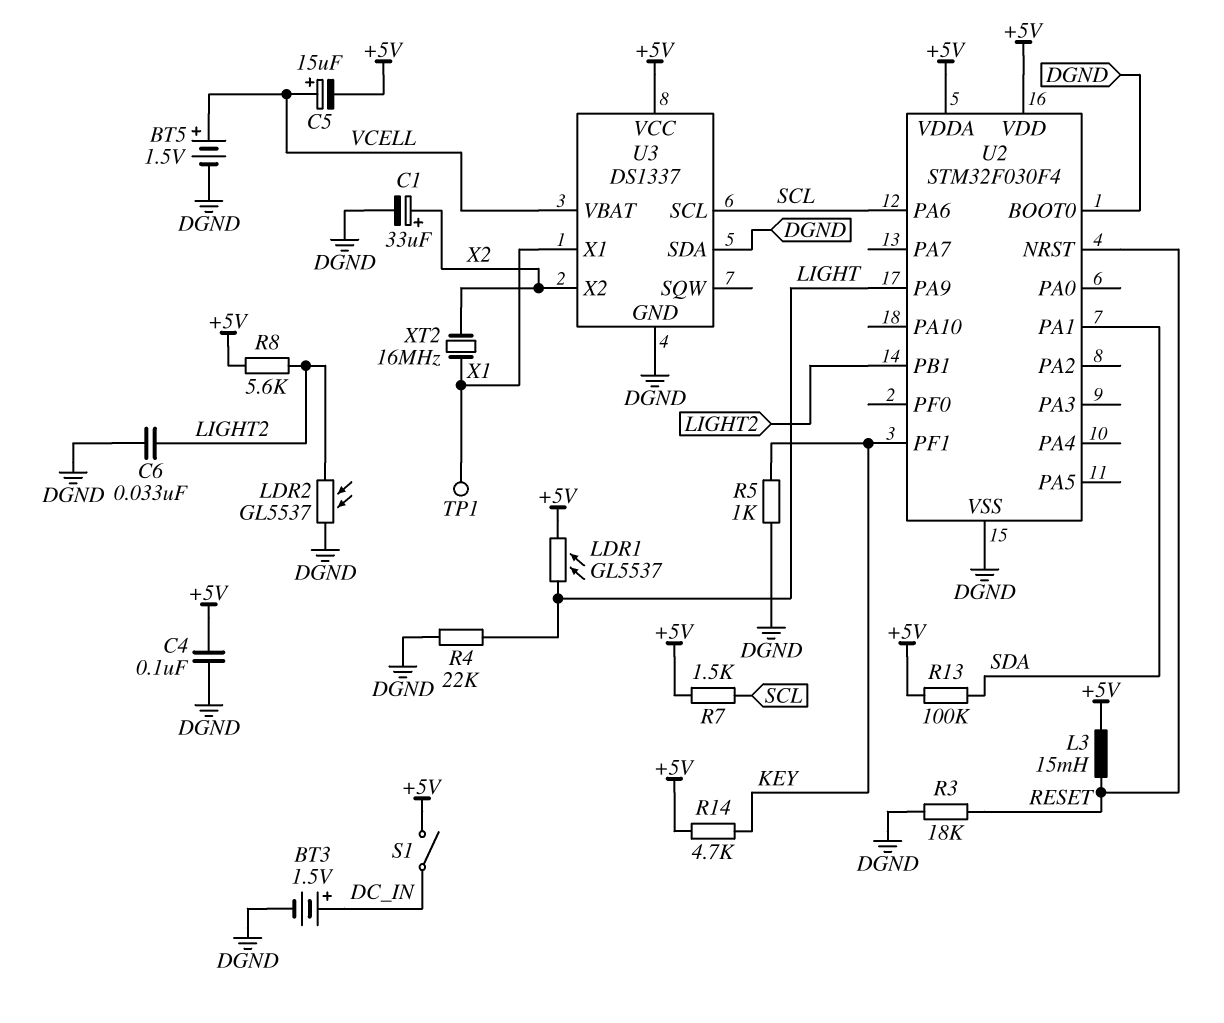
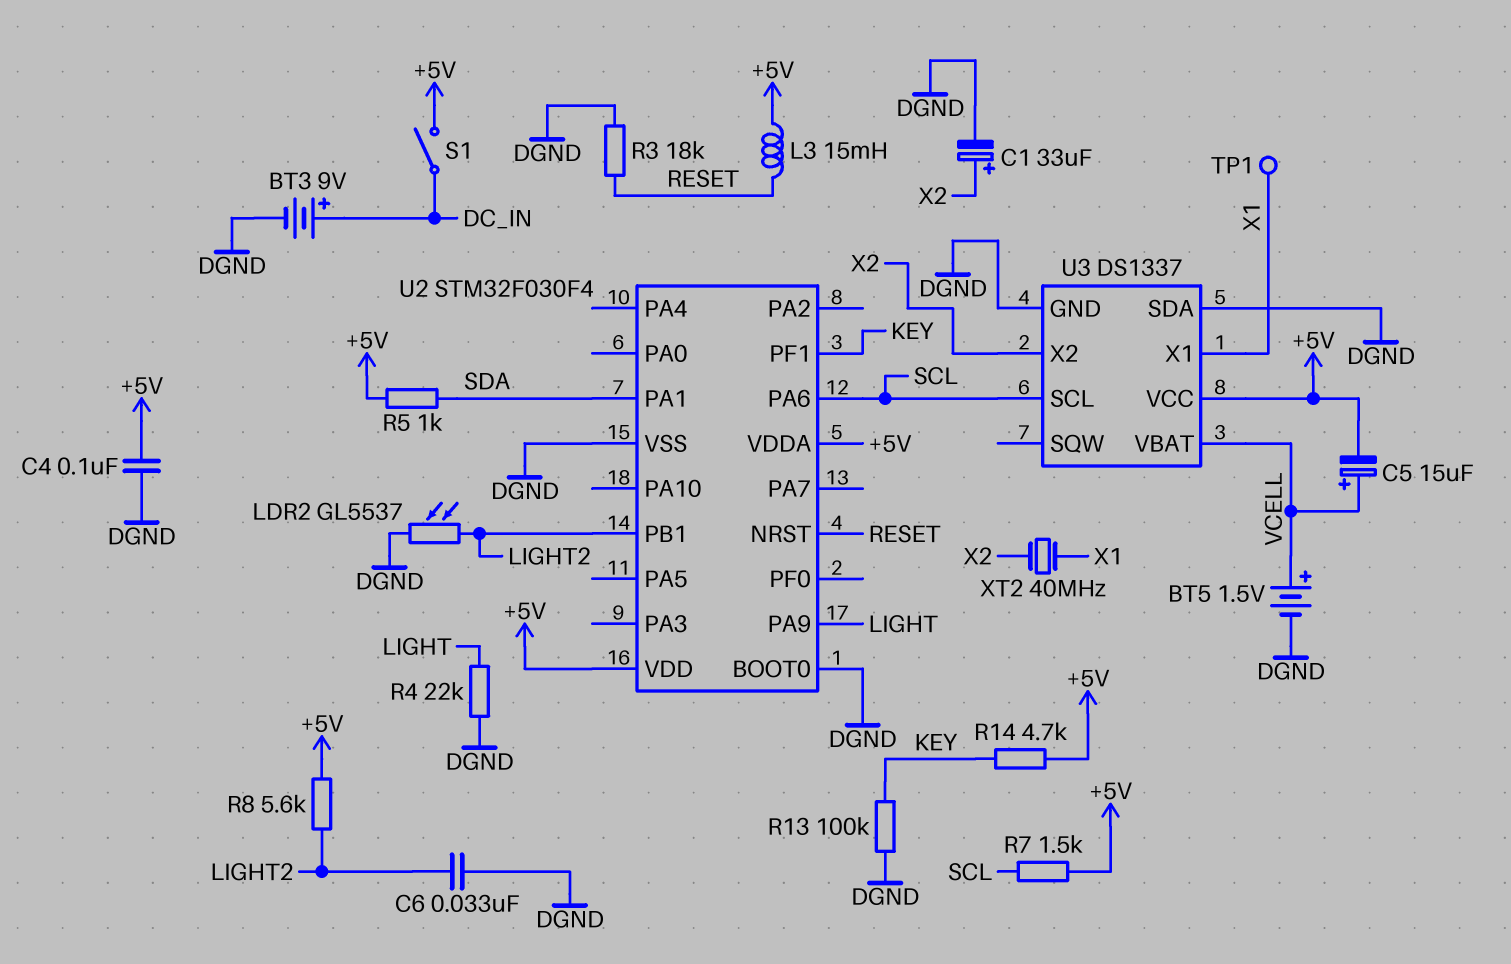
BT3: 1.5V (plus DC_IN, minus DGND) -> 9V (plus DC_IN, minus DGND)
LDR1: GL5537 (+5V, LIGHT) -> none
R5: 1k (DGND, KEY) -> 1k (+5V, SDA)
R13: 100k (+5V, SDA) -> 100k (DGND, KEY)
XT2: 16MHz (X1, X2) -> 40MHz (X1, X2)

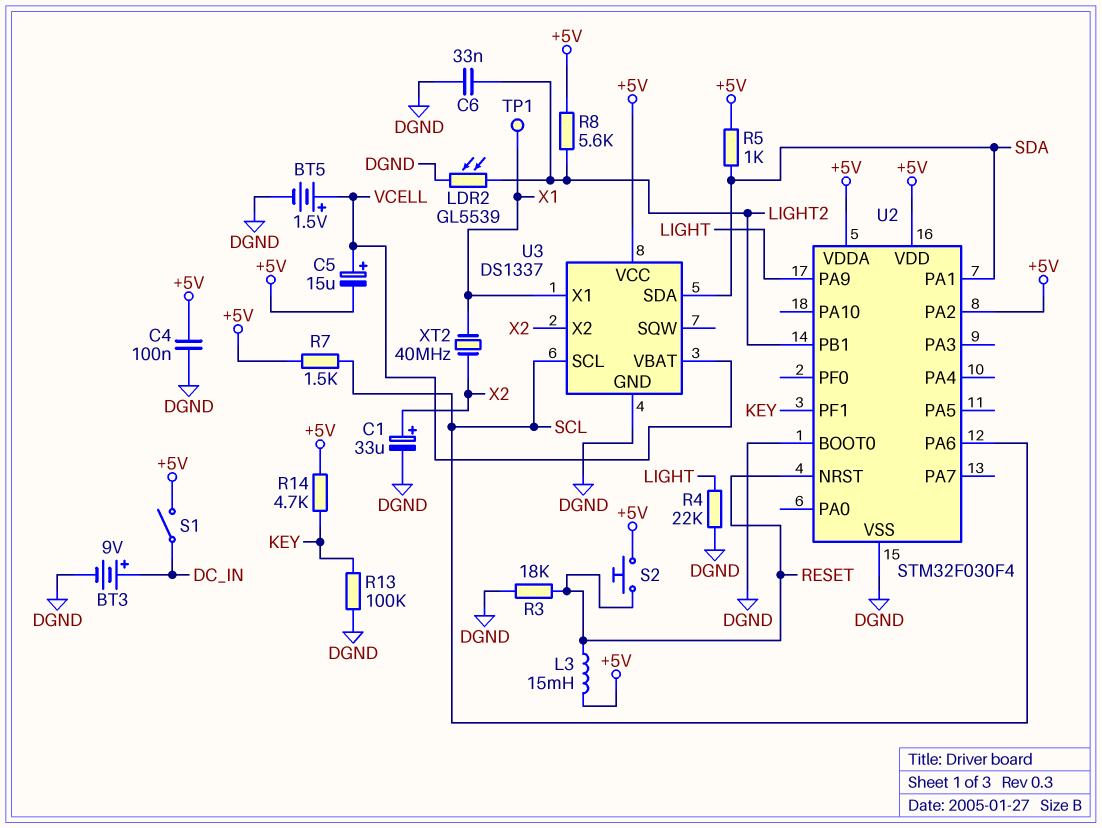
LDR2: GL5537 (DGND, LIGHT2) -> GL5539 (DGND, LIGHT2)
S2: none -> button (+5V, RESET)
U2 pin PA2: none -> +5V
U3 pin SDA: DGND -> SDA

